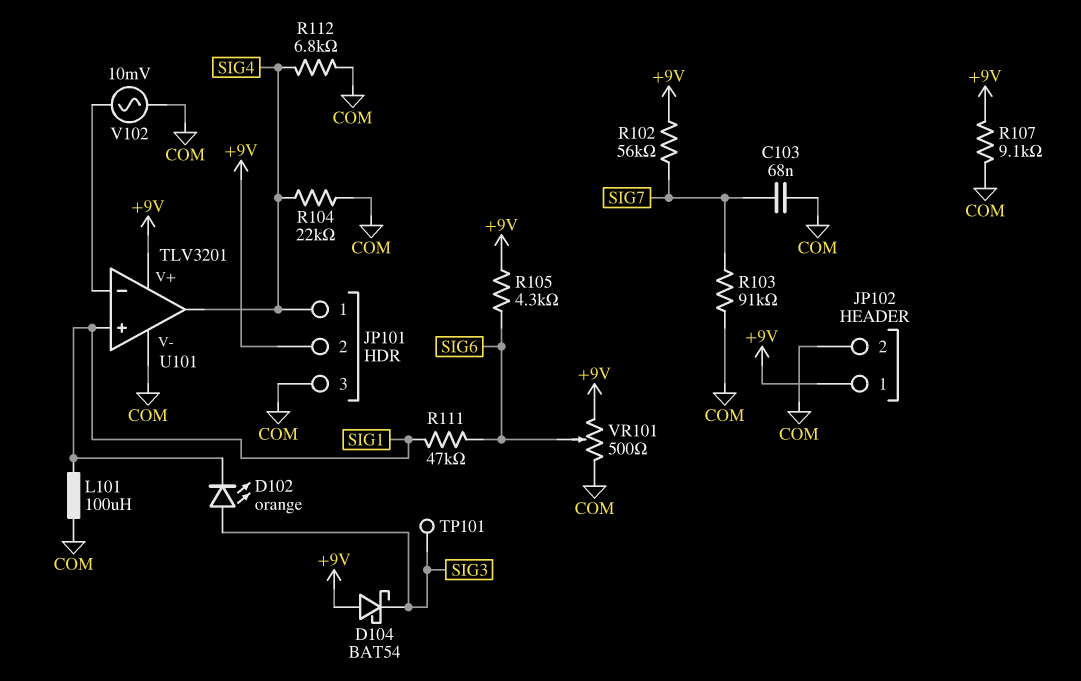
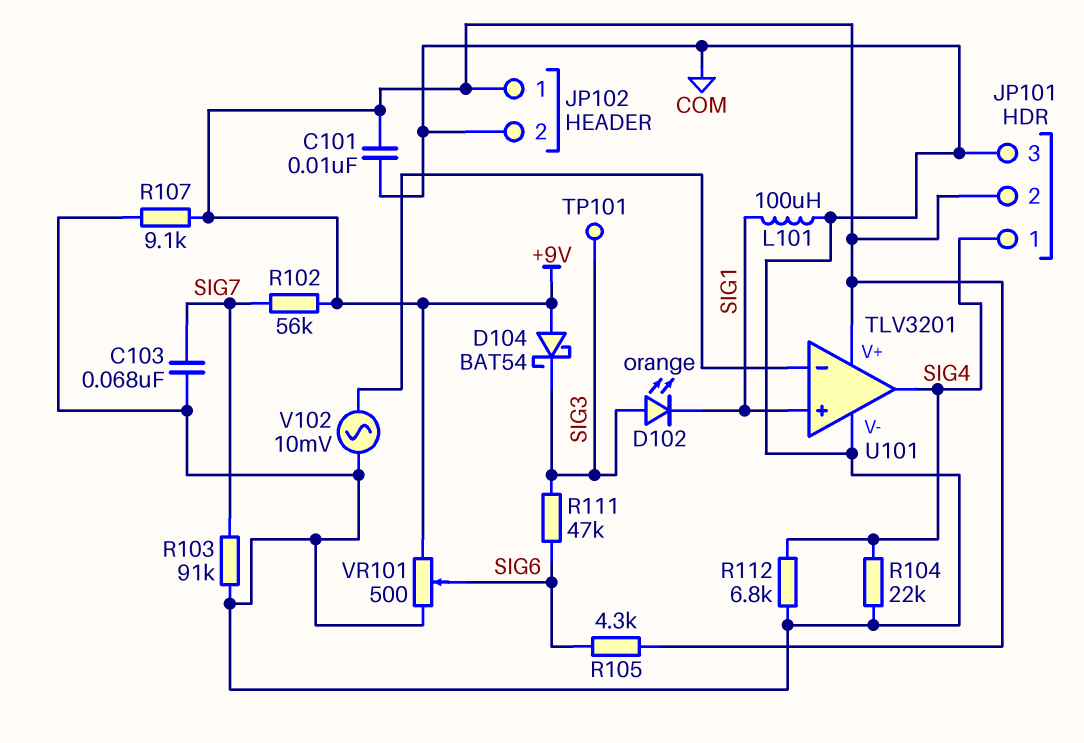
C101: none -> 10nF (+9V, COM)
R111: 47k (SIG1, SIG6) -> 47k (SIG3, SIG6)

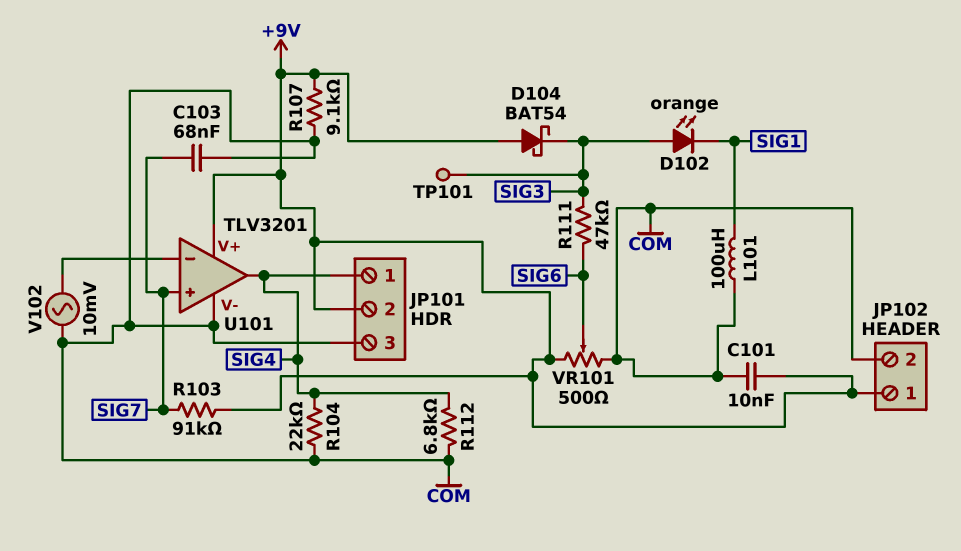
R102: 56k (+9V, SIG7) -> none
R103: 91k (COM, SIG7) -> 91k (+9V, SIG7)
R105: 4.3k (+9V, SIG6) -> none
U101 pin in+: SIG1 -> SIG7

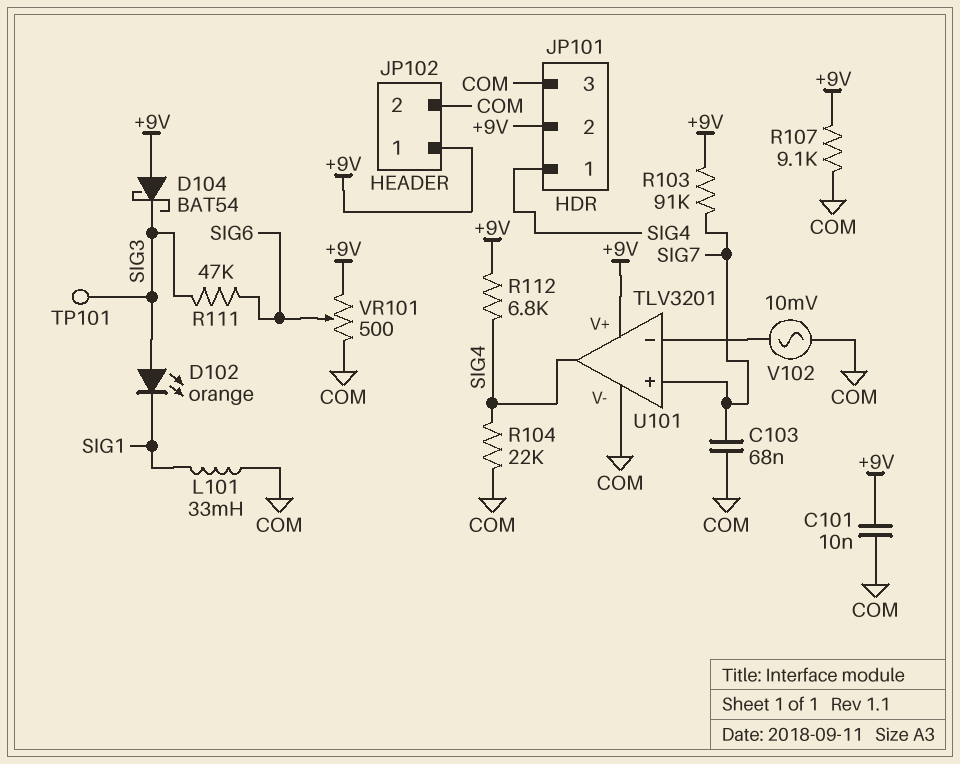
L101: 100uH (COM, SIG1) -> 33mH (COM, SIG1)
R112: 6.8k (COM, SIG4) -> 6.8k (+9V, SIG4)

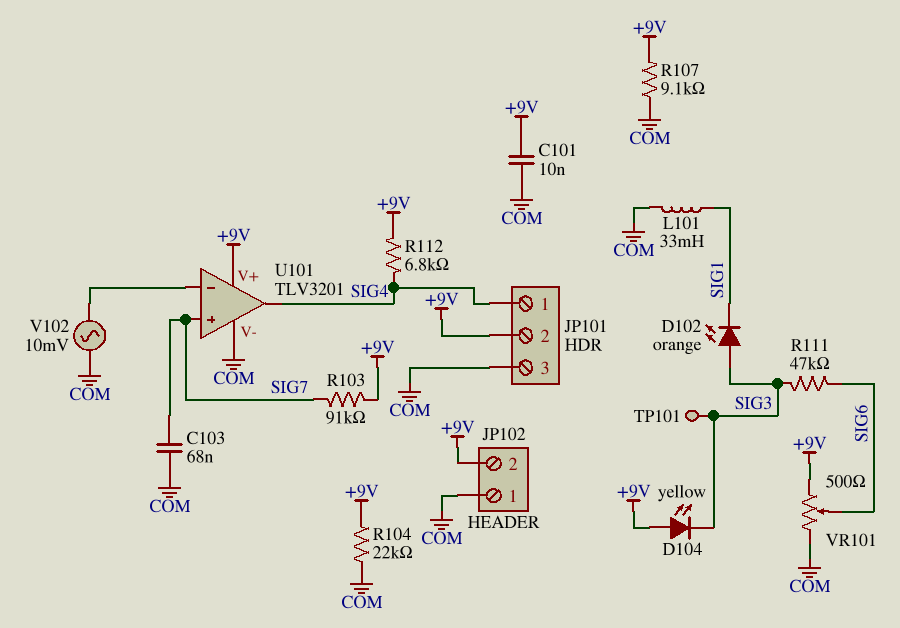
D104: schottky BAT54 (A +9V, K SIG3) -> LED yellow (A +9V, K SIG3)
JP102 pin 1: +9V -> COM
JP102 pin 2: COM -> +9V
R104: 22k (COM, SIG4) -> 22k (+9V, COM)

